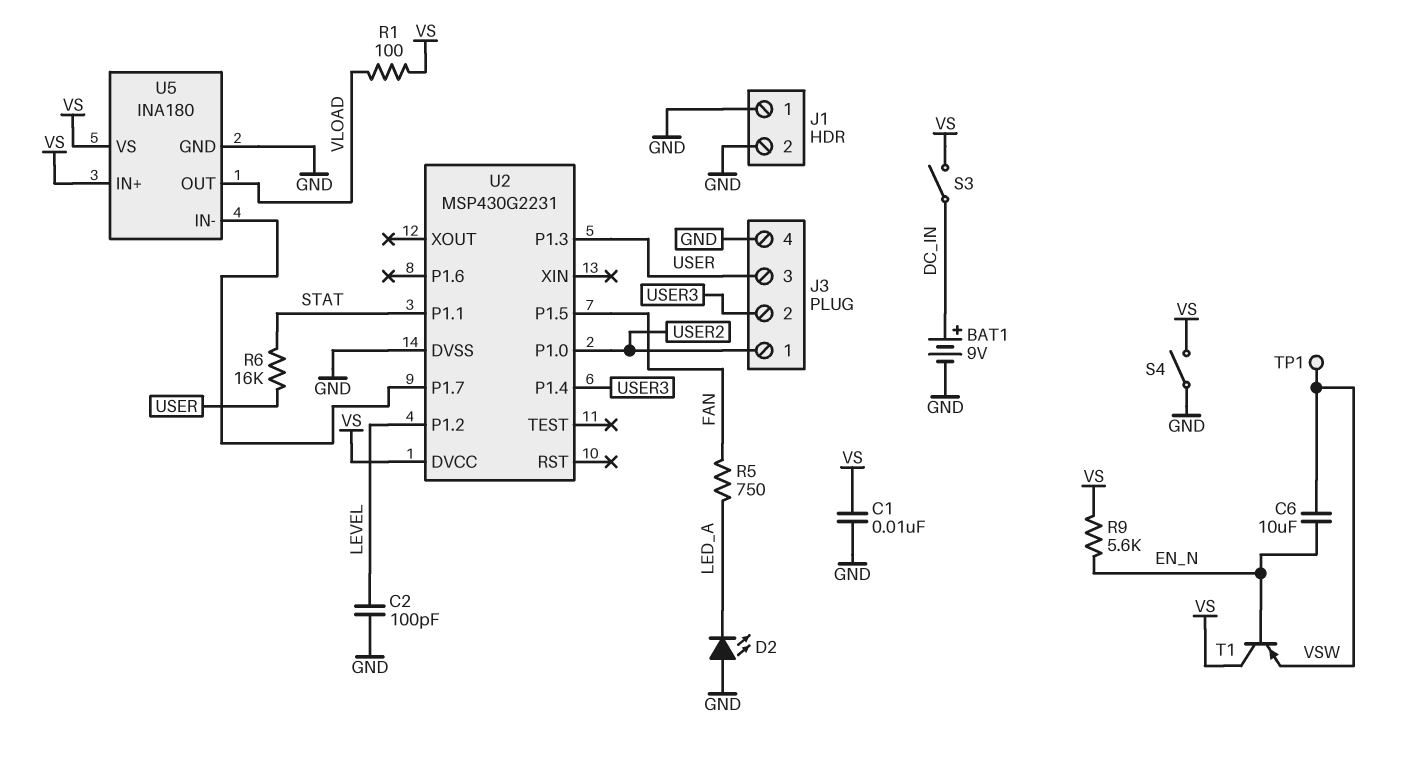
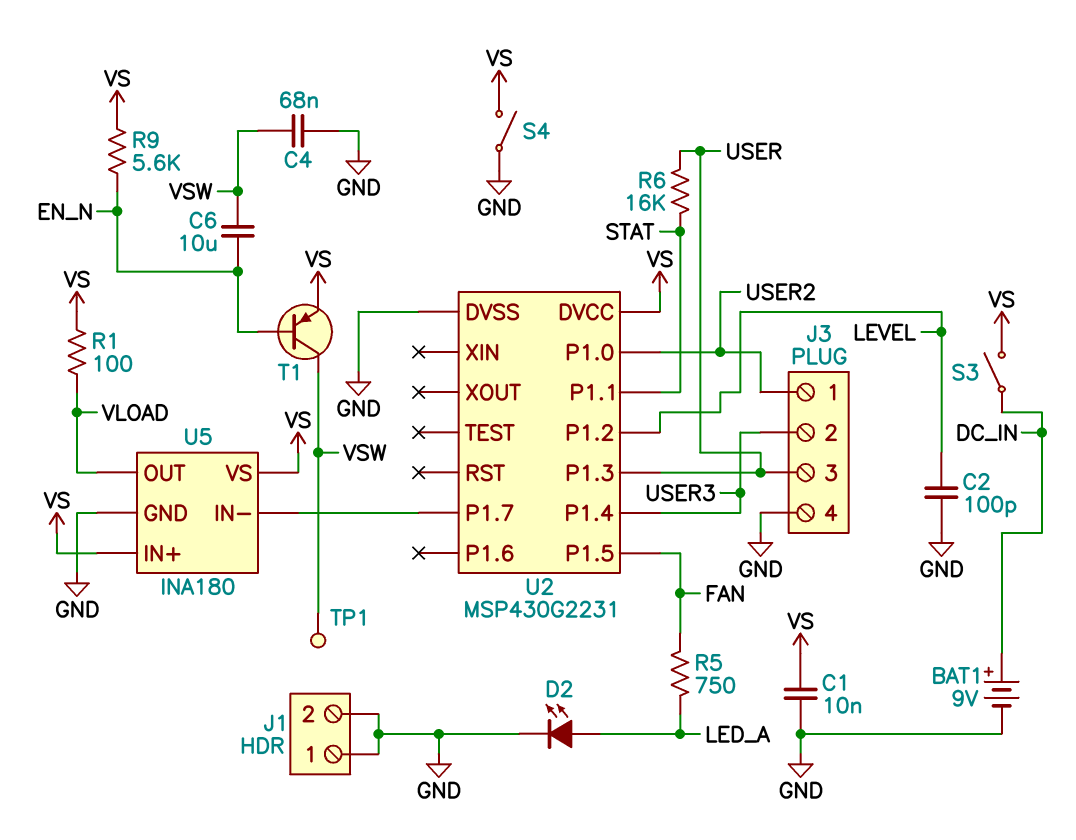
C4: none -> 68nF (GND, VSW)
D2: LED (A GND, K LED_A) -> LED (A LED_A, K GND)
T1: PNP (B EN_N, C VS, E VSW) -> PNP (B EN_N, C VSW, E VS)

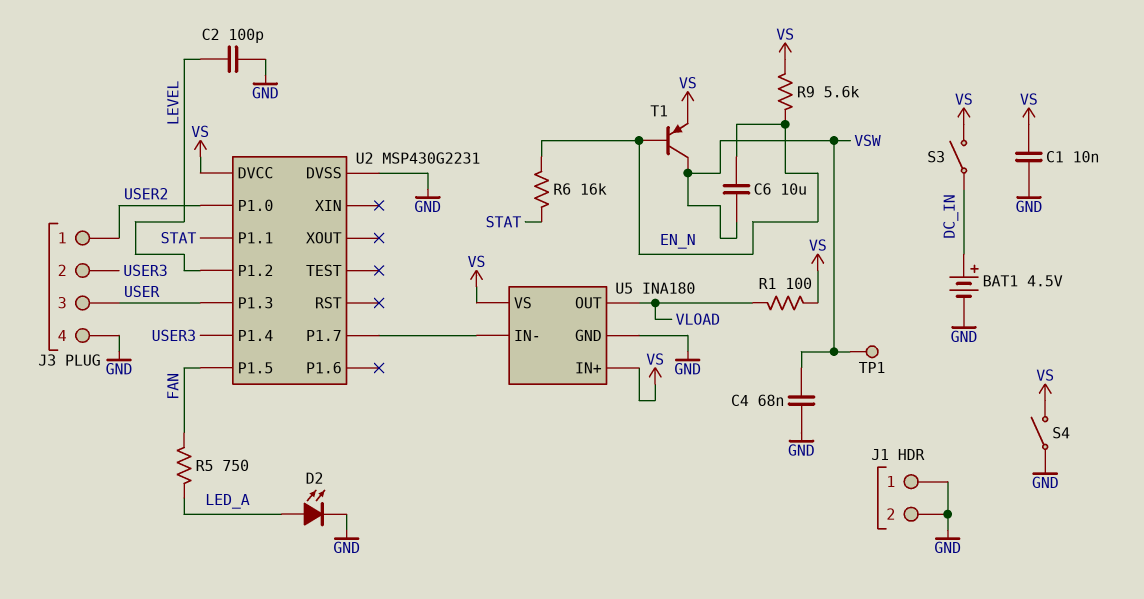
BAT1: 9V (plus DC_IN, minus GND) -> 4.5V (plus DC_IN, minus GND)
R6: 16k (STAT, USER) -> 16k (EN_N, STAT)

